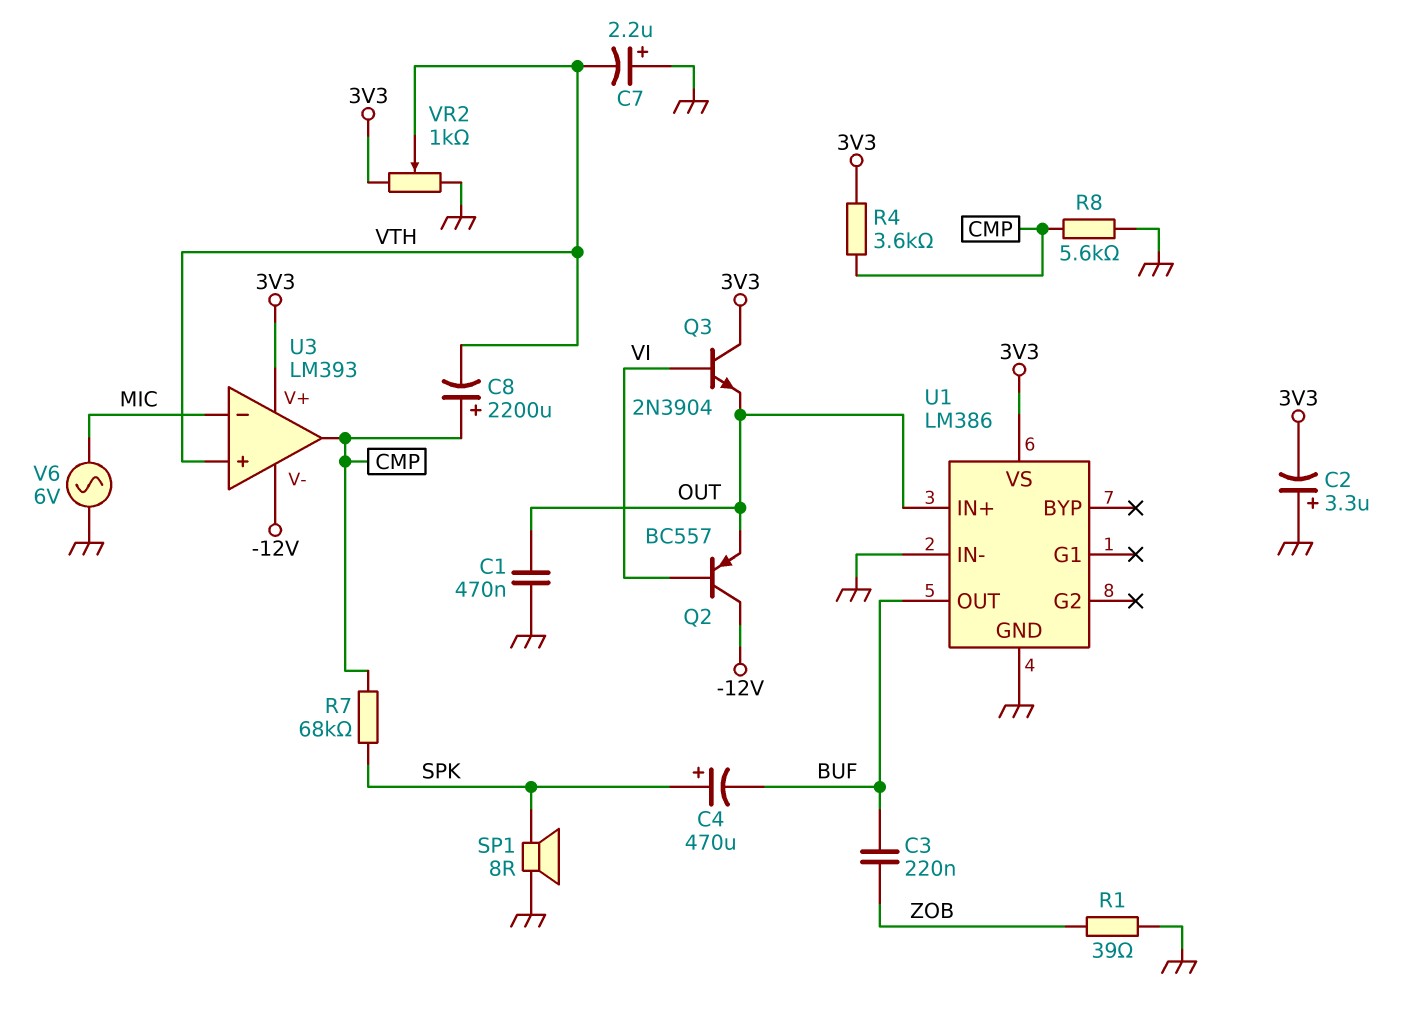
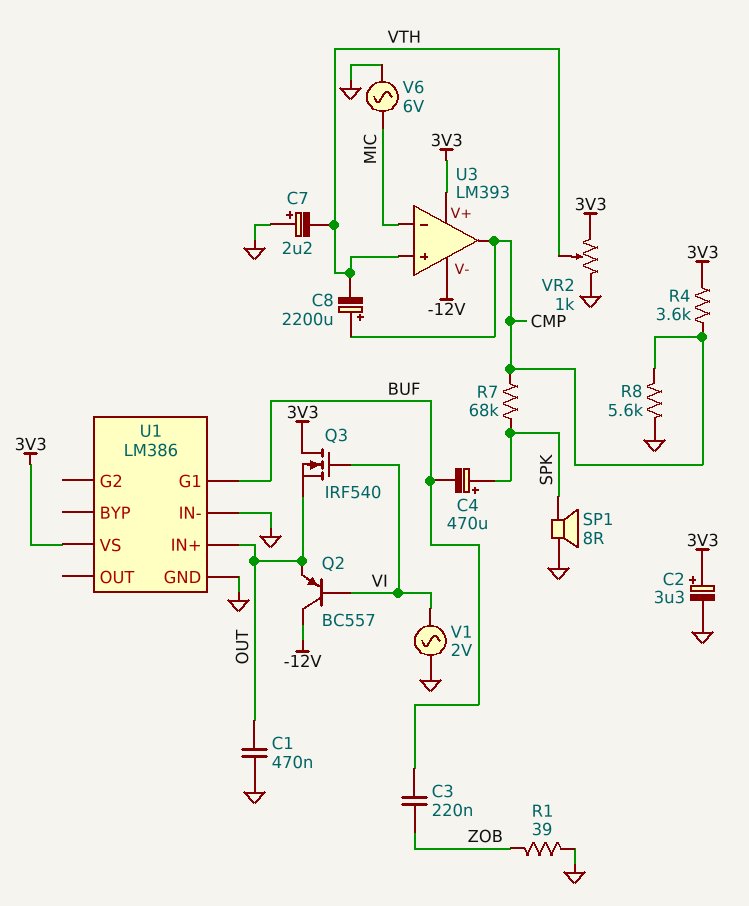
C2: 3.3uF (plus GND, minus 3V3) -> 3.3uF (plus 3V3, minus GND)
Q3: NPN 2N3904 (B VI, C 3V3, E OUT) -> NMOS IRF540 (G VI, D 3V3, S OUT)
U1 pin G1: none -> BUF
U1 pin OUT: BUF -> none
V1: none -> AC 2V (GND, VI)

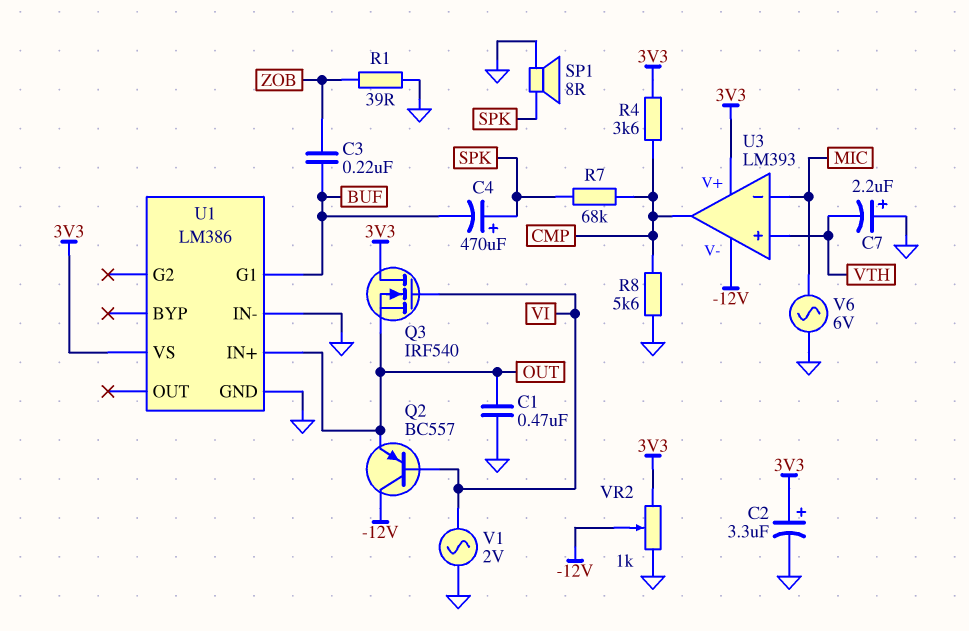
C8: 2200uF (plus CMP, minus VTH) -> none
VR2: 1k (3V3, GND, wiper VTH) -> 1k (3V3, GND, wiper -12V)

